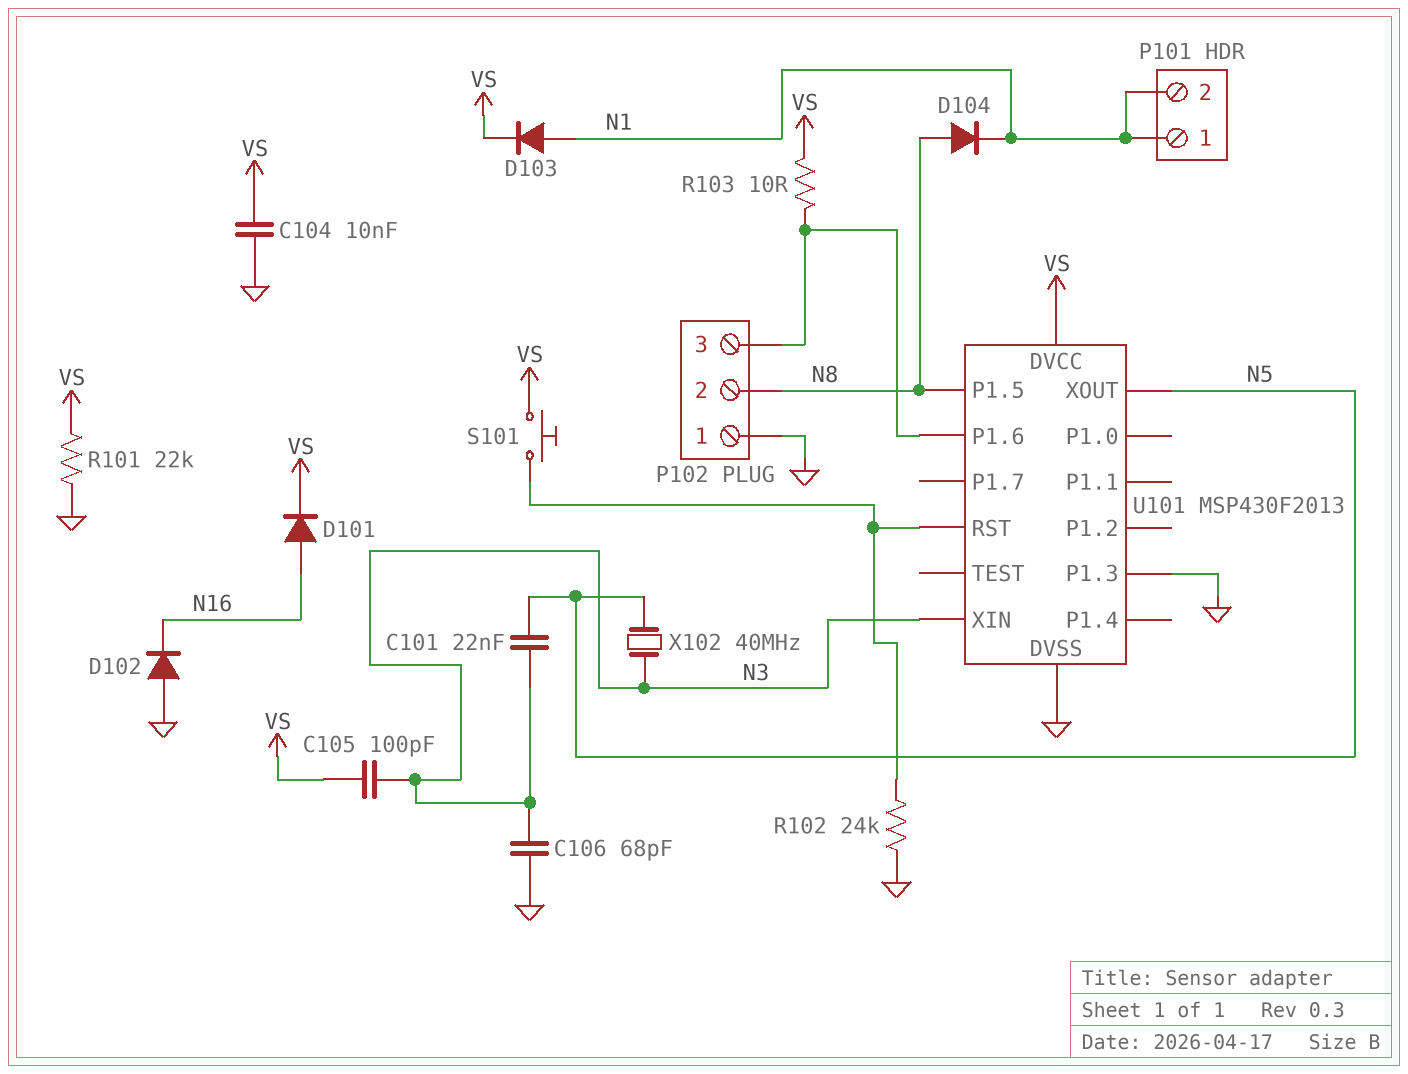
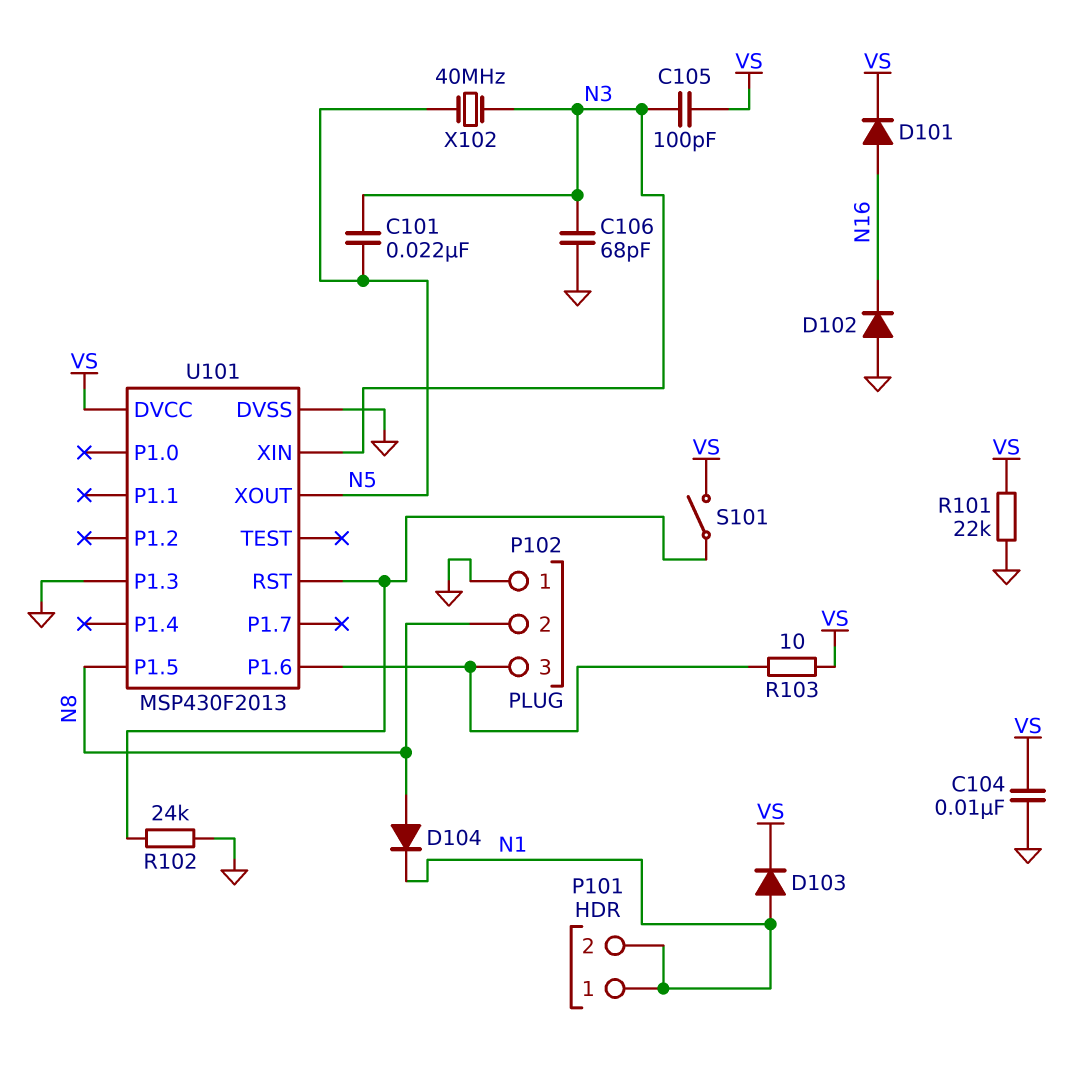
S101: button (U101/RST, VS) -> switch (U101/RST, VS)

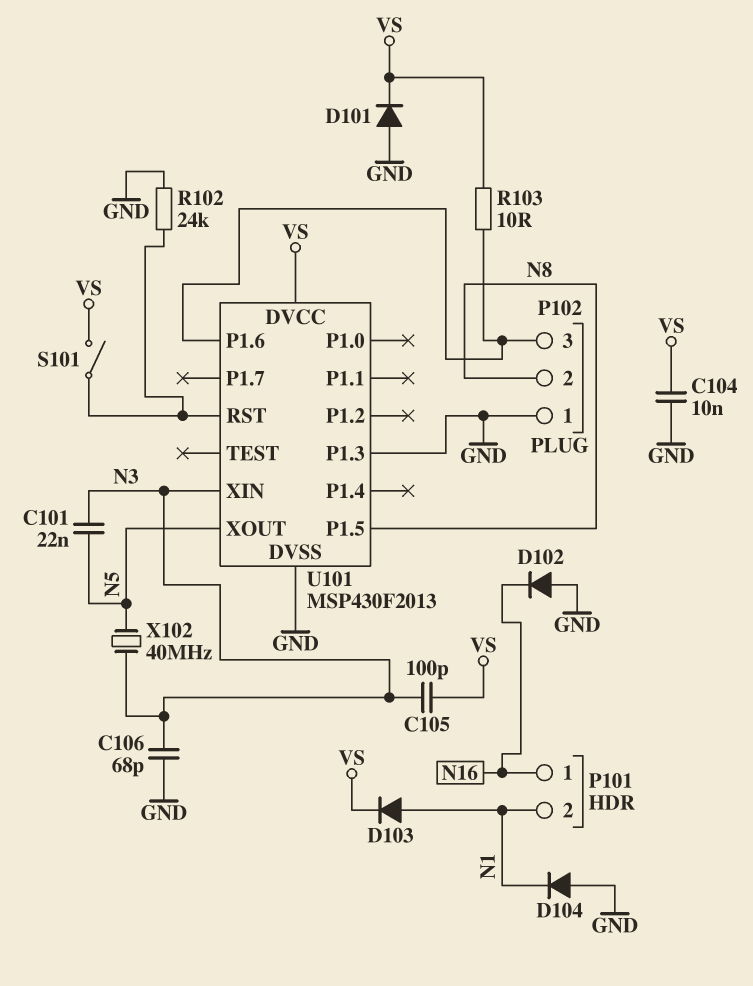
D101: diode (A N16, K VS) -> diode (A GND, K VS)
D104: diode (A N8, K N1) -> diode (A GND, K N1)
P101 pin 1: N1 -> N16
R101: 22k (GND, VS) -> none

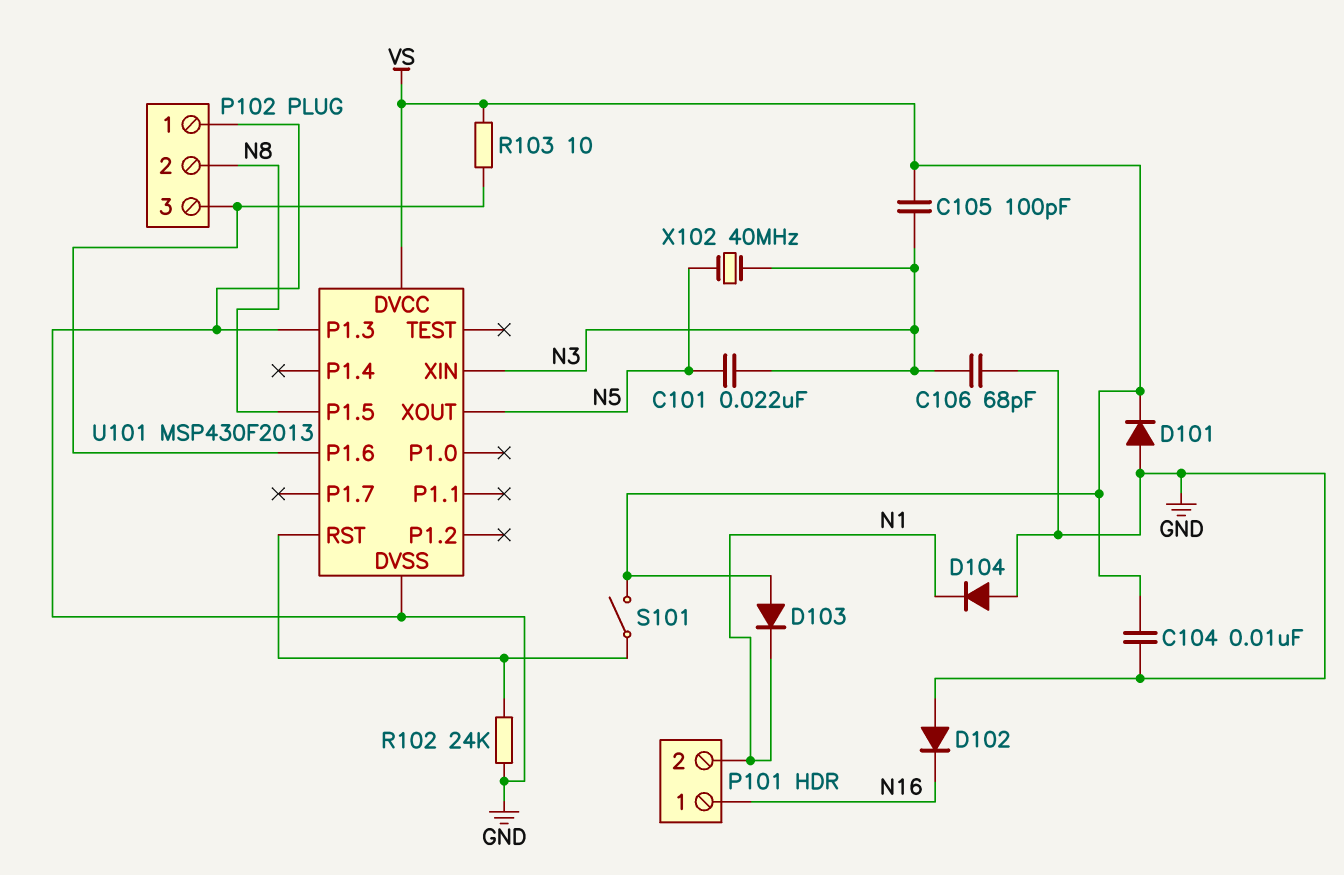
D103: diode (A N1, K VS) -> diode (A VS, K N1)

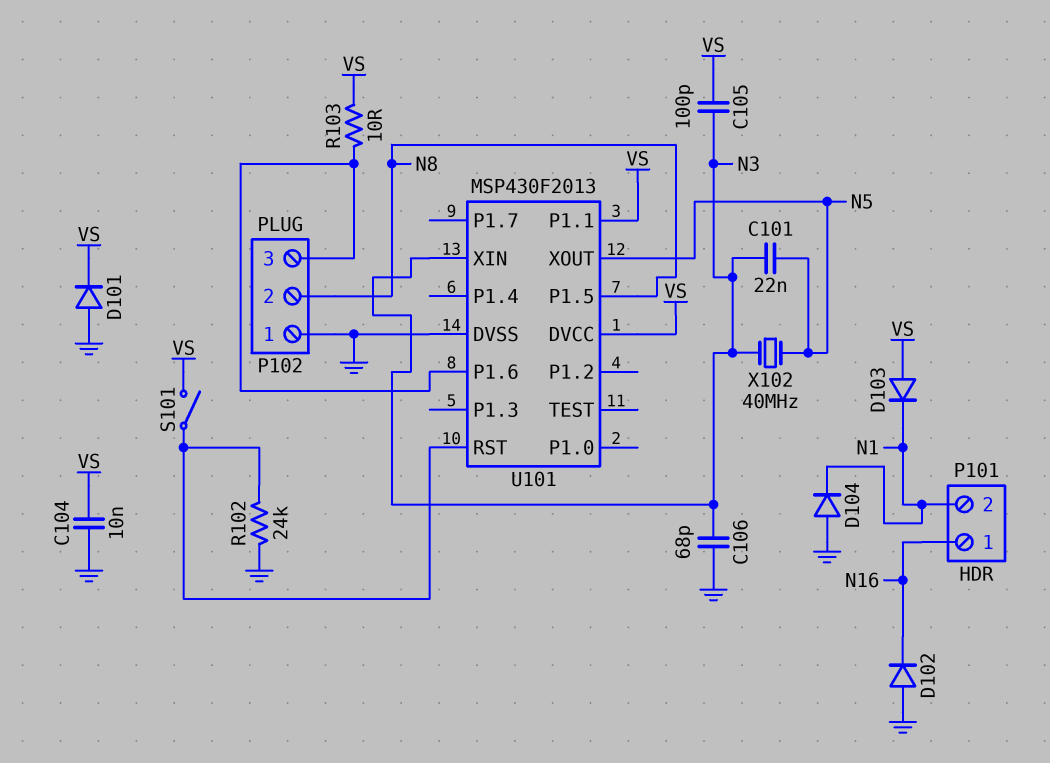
U101 pin P1.1: none -> VS
U101 pin P1.3: GND -> none

